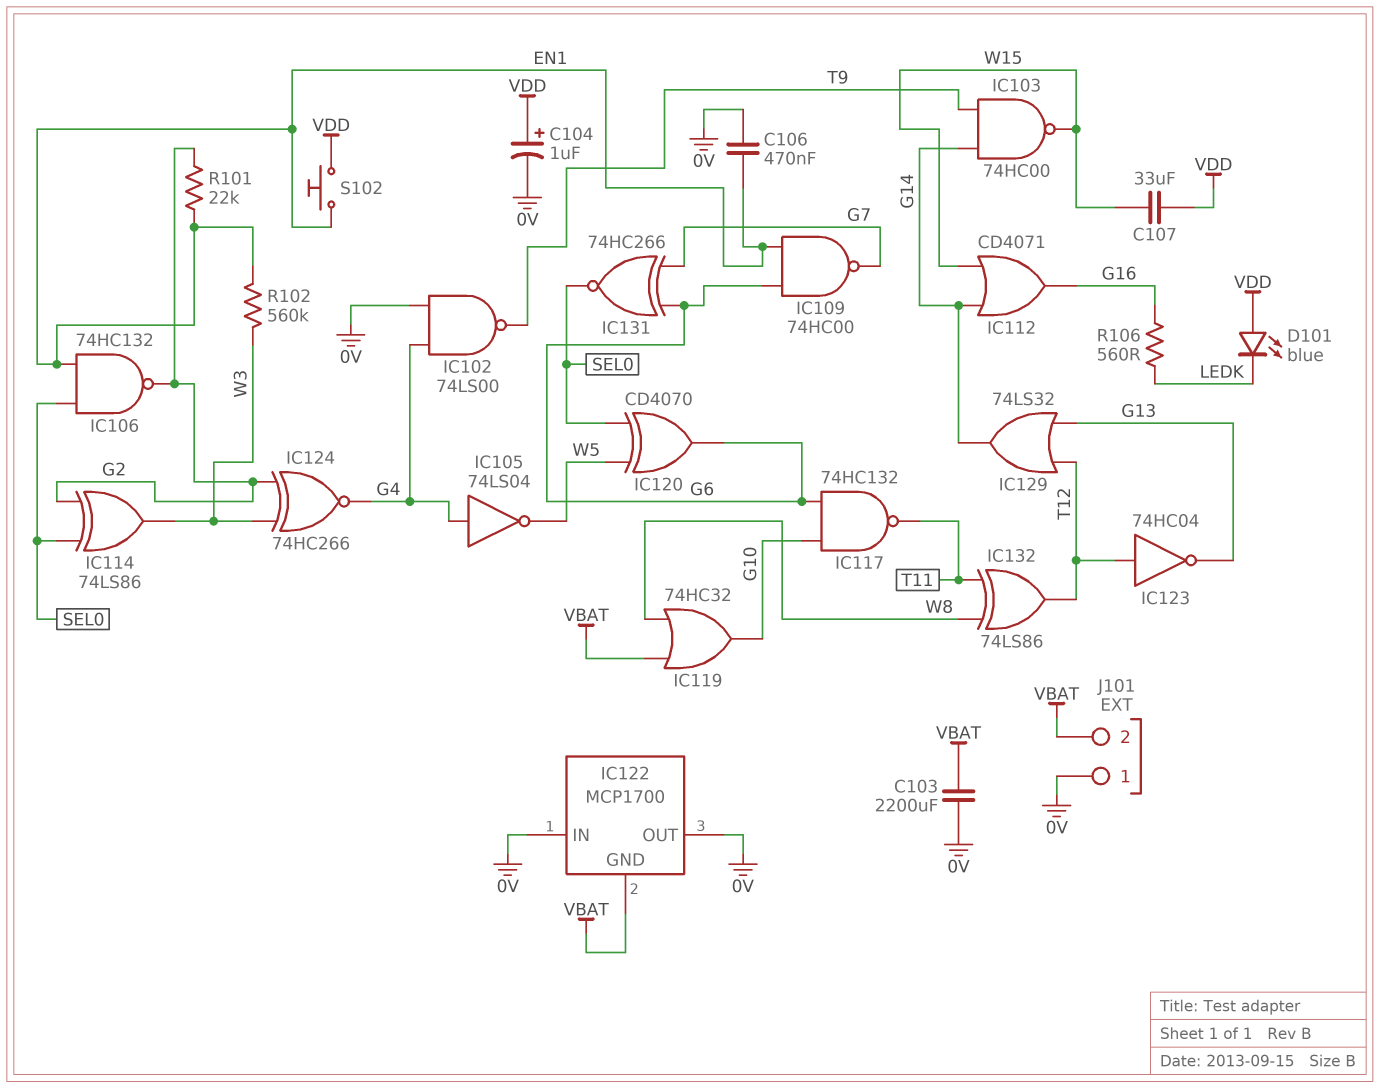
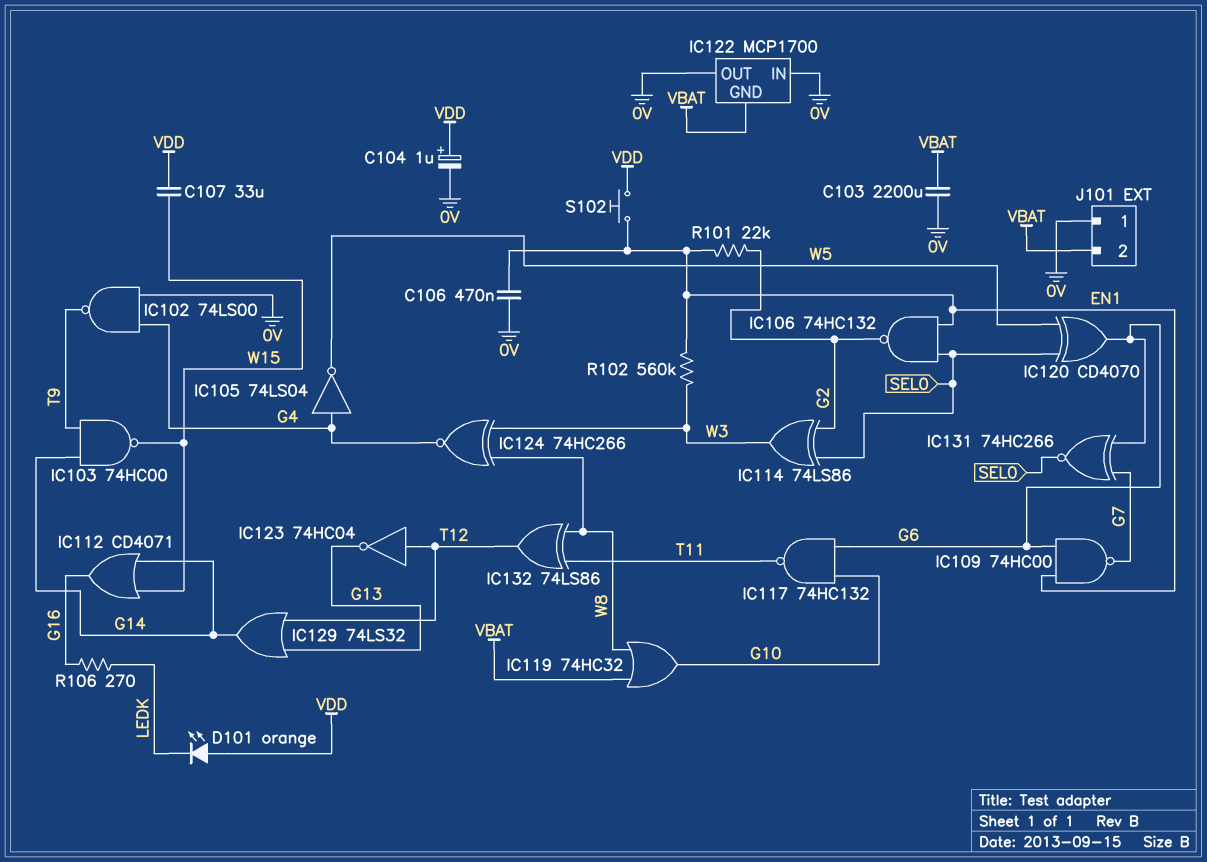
D101: LED blue (A VDD, K LEDK) -> LED orange (A VDD, K LEDK)
IC124: XNOR 74HC266 (in G2, in W3, out G4) -> XNOR 74HC266 (in W3, in W8, out G4)
R106: 560 (G16, LEDK) -> 270 (G16, LEDK)

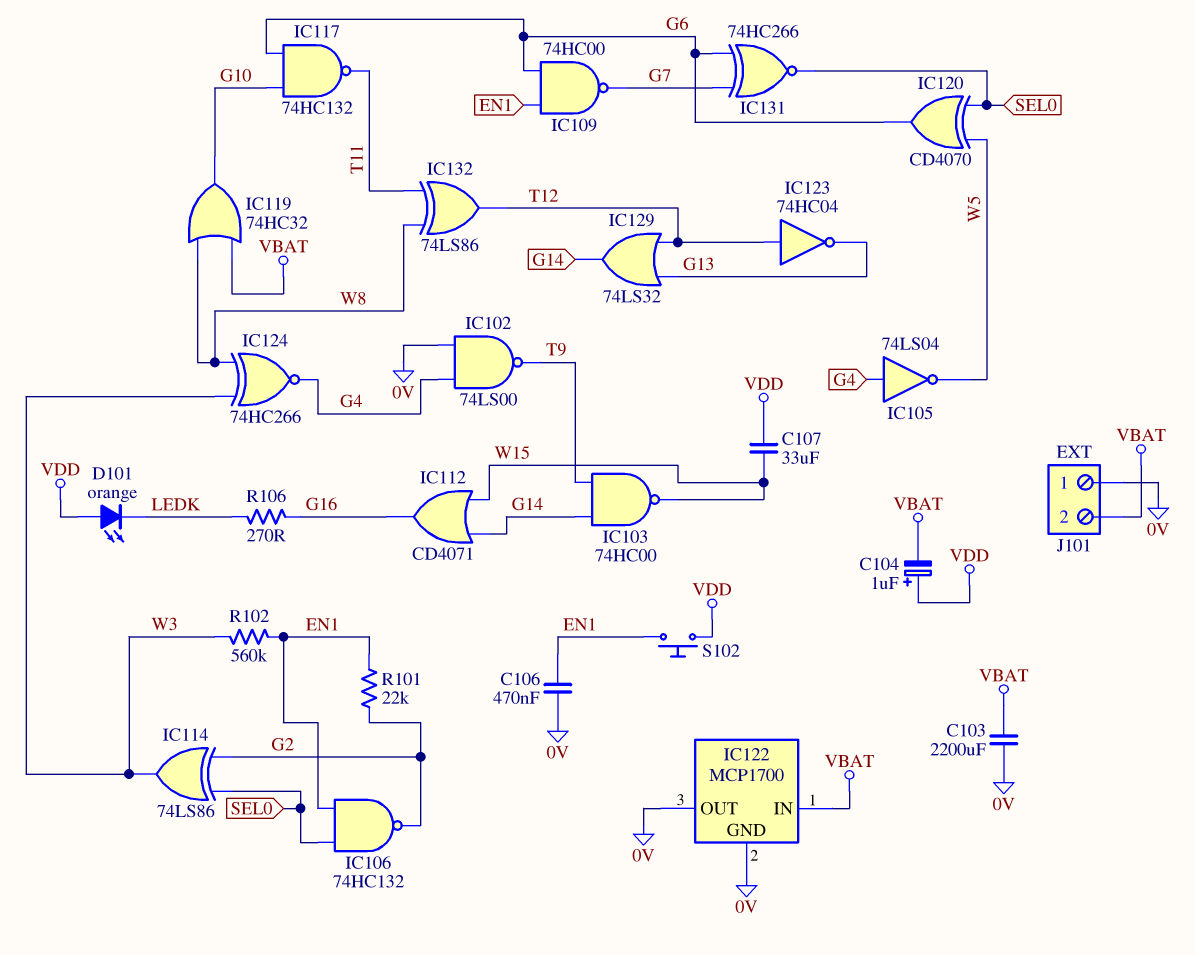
C104: 1uF (plus VDD, minus 0V) -> 1uF (plus VDD, minus VBAT)
IC122 pin GND: VBAT -> 0V
IC122 pin IN: 0V -> VBAT

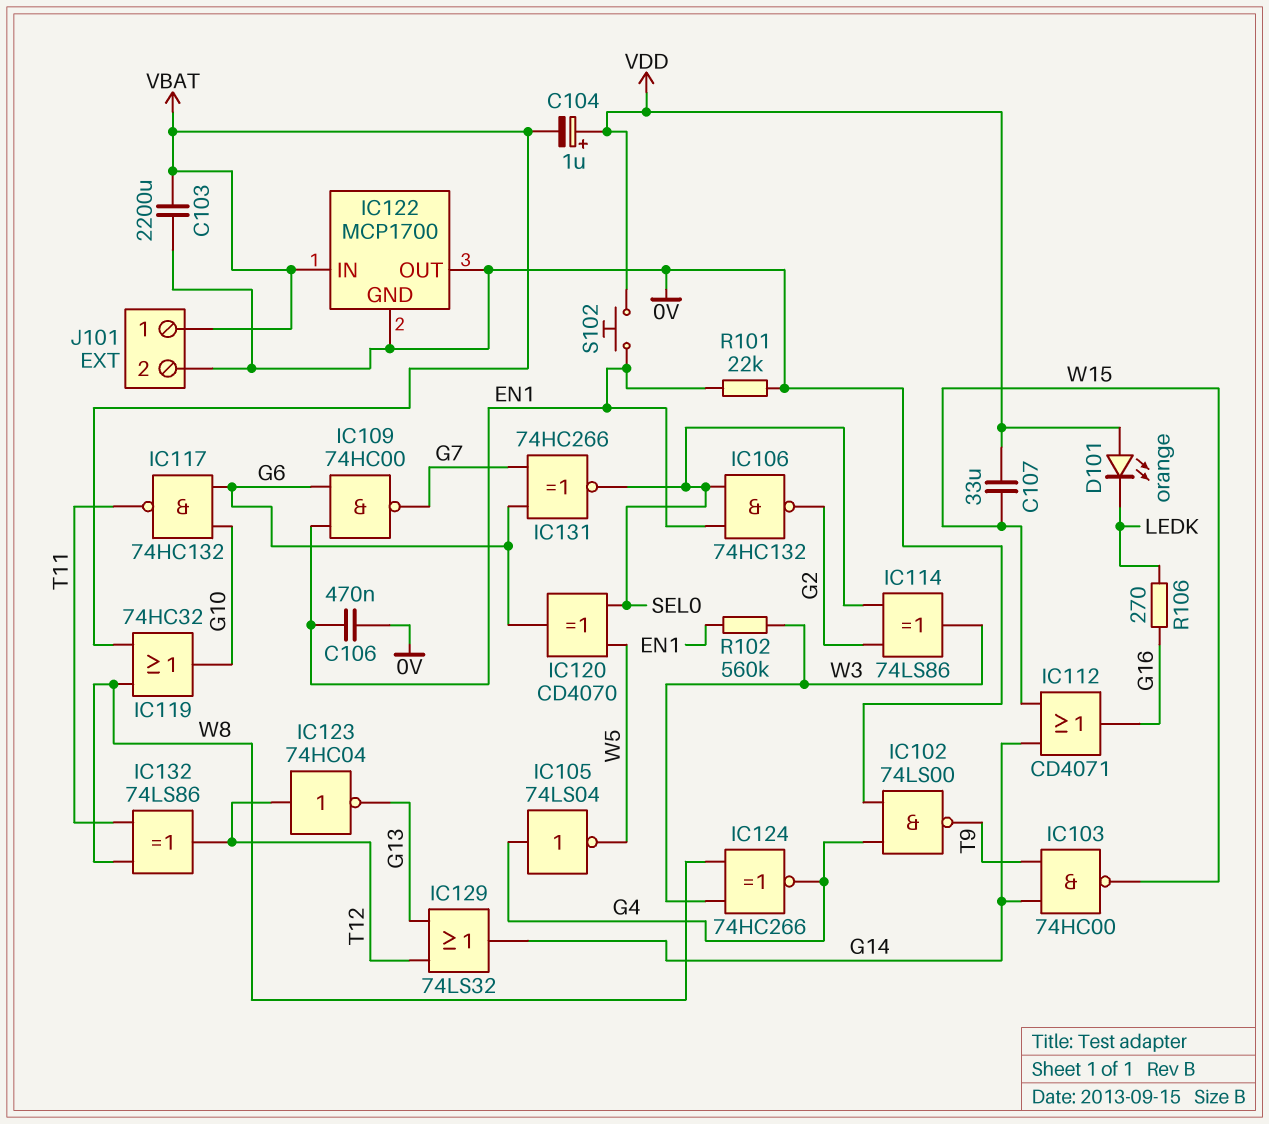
J101 pin 1: 0V -> VBAT
J101 pin 2: VBAT -> 0V
R101: 22k (EN1, G2) -> 22k (0V, EN1)

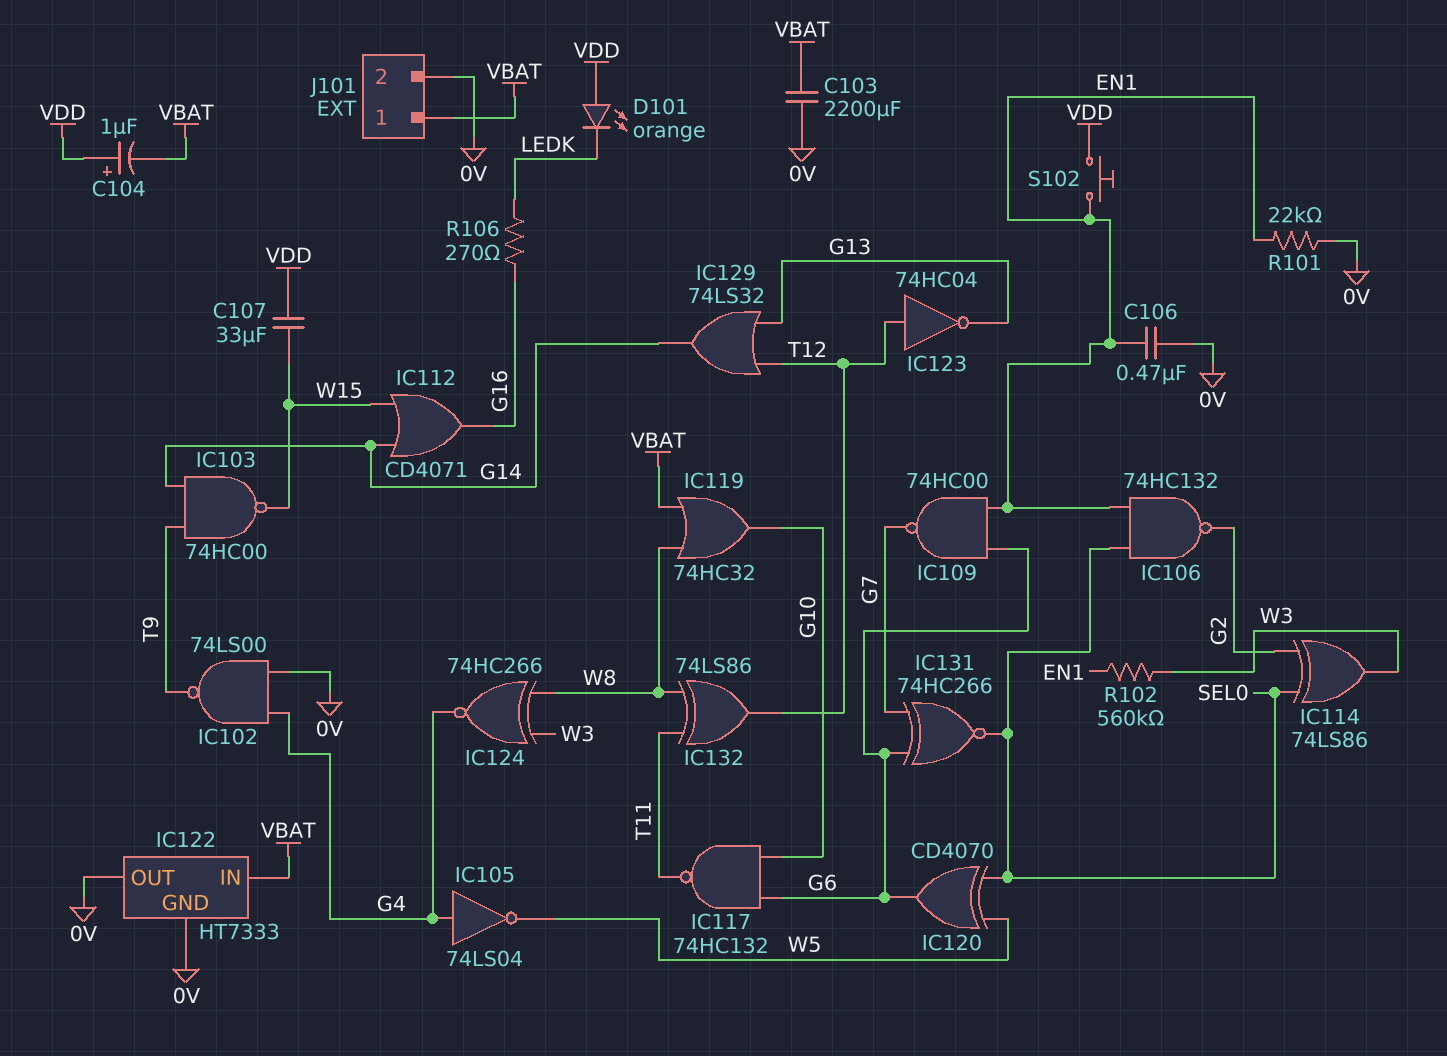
IC122: MCP1700 -> HT7333

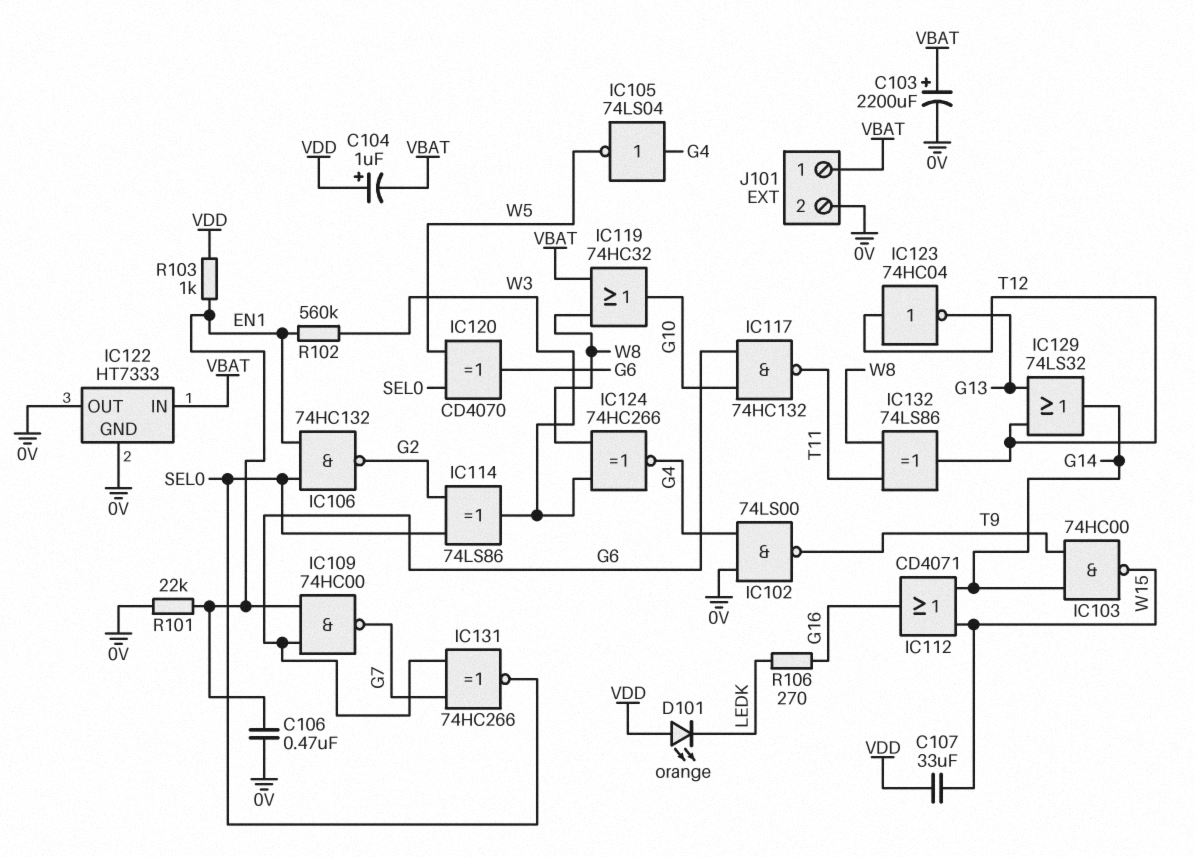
C103: 2200uF (0V, VBAT) -> 2200uF (plus VBAT, minus 0V)
R103: none -> 1k (EN1, VDD)
S102: button (EN1, VDD) -> none

